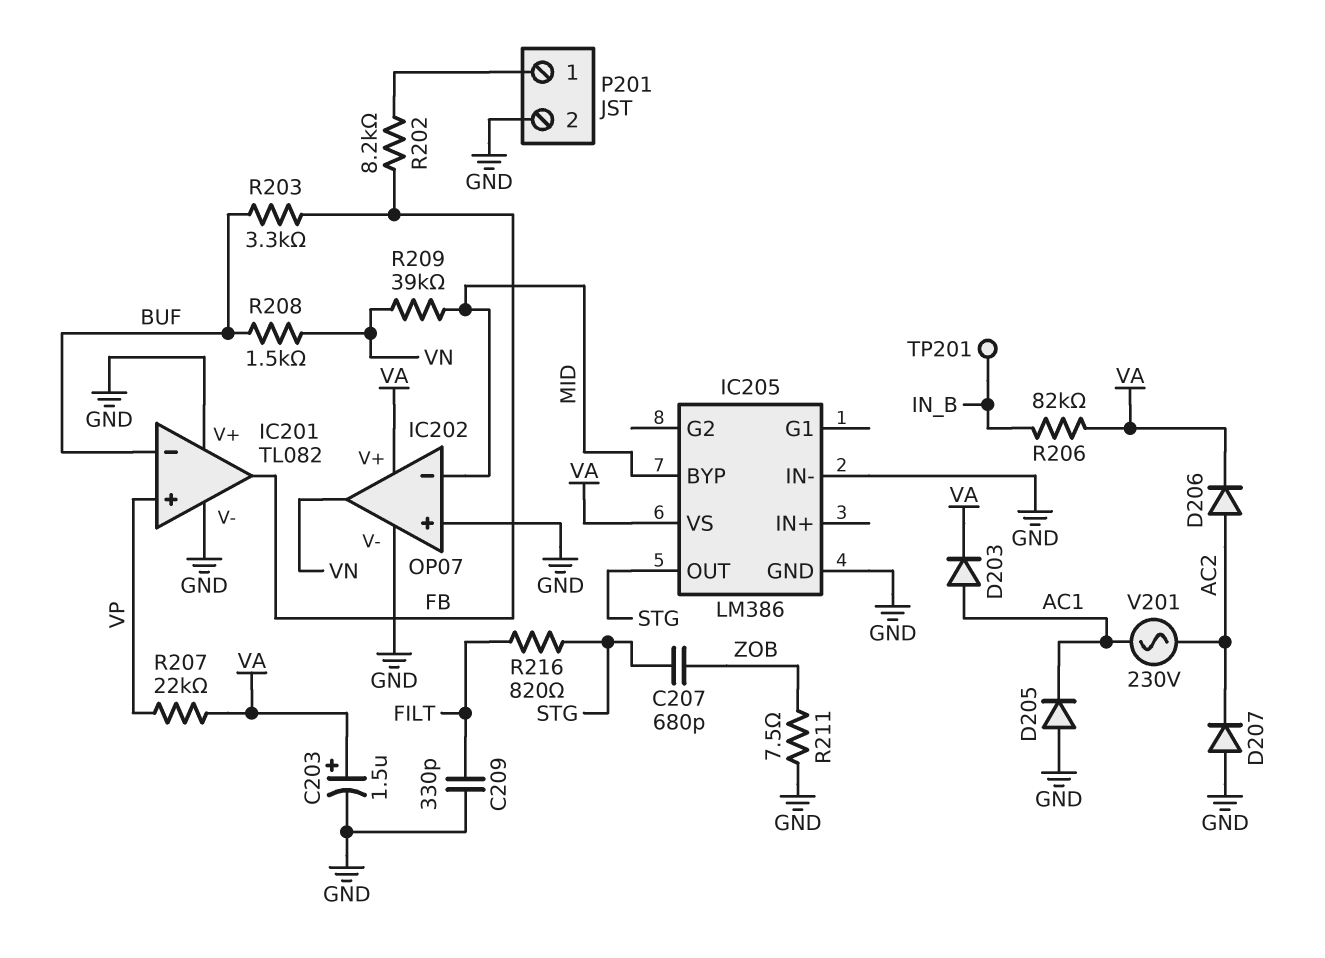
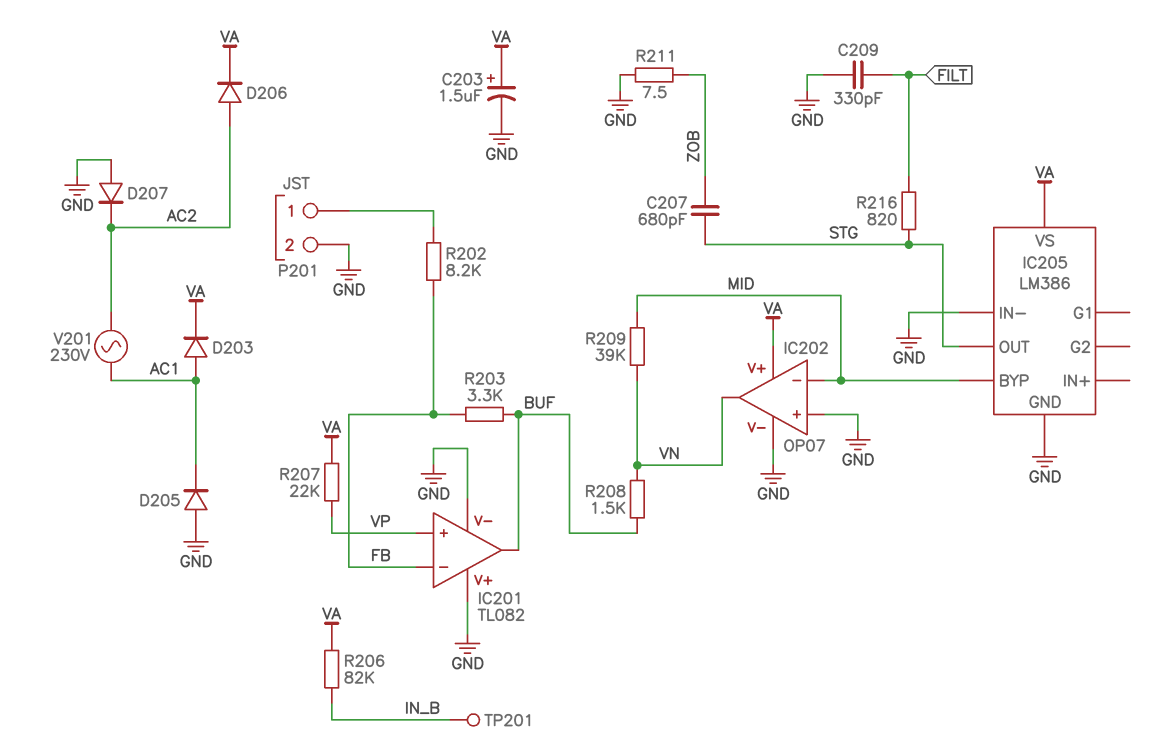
IC201 pin in-: BUF -> FB
IC201 pin out: FB -> BUF

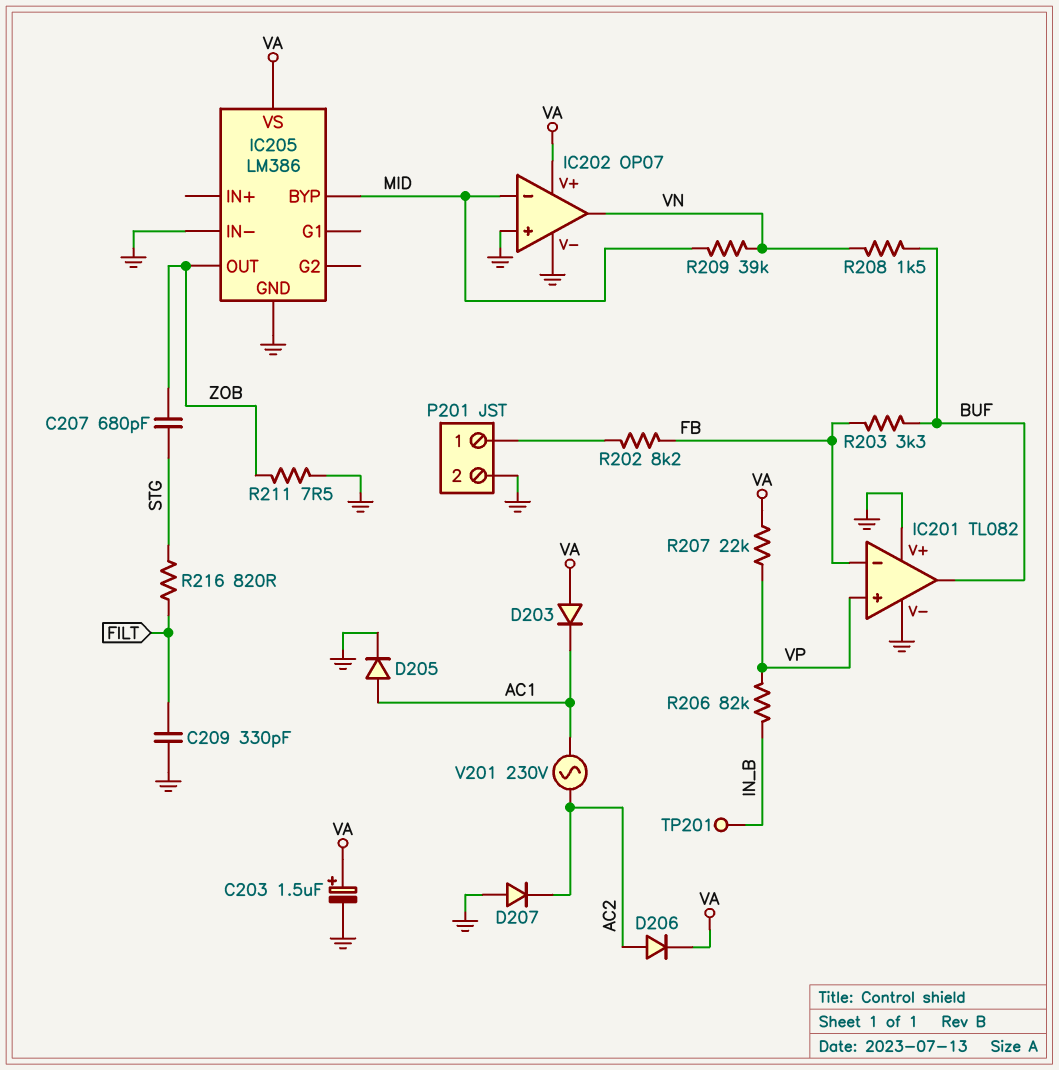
D203: diode (A AC1, K VA) -> diode (A VA, K AC1)
D205: diode (A GND, K AC1) -> diode (A AC1, K GND)
IC205 pin OUT: STG -> ZOB
R206: 82k (IN_B, VA) -> 82k (IN_B, VP)

